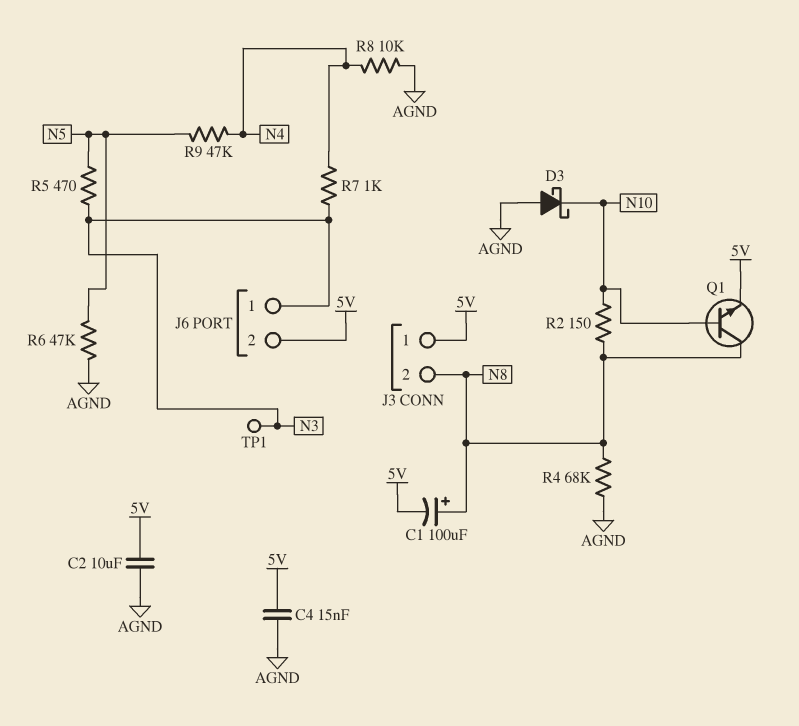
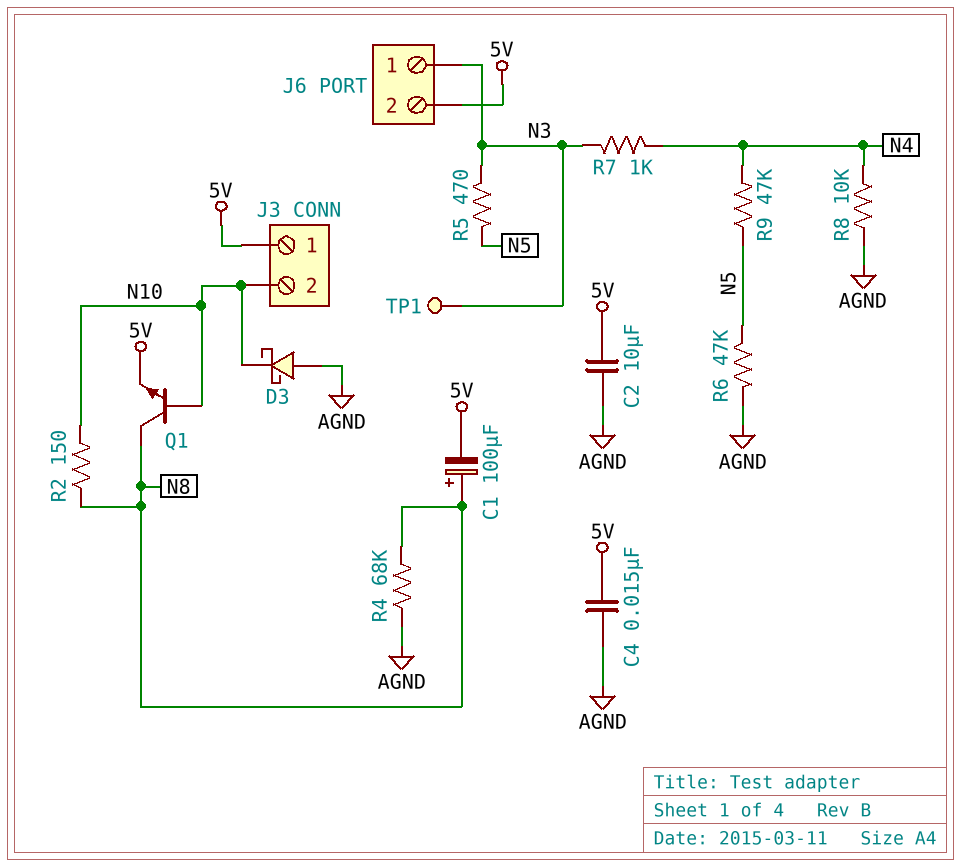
J3 pin 2: N8 -> N10

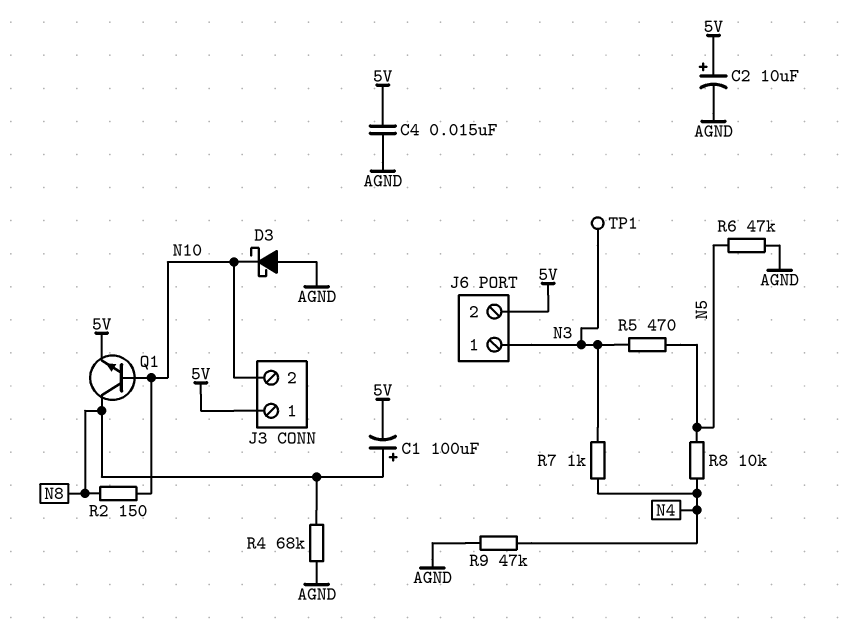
C2: 10uF (5V, AGND) -> 10uF (plus 5V, minus AGND)
R8: 10k (AGND, N4) -> 10k (N4, N5)
R9: 47k (N4, N5) -> 47k (AGND, N4)

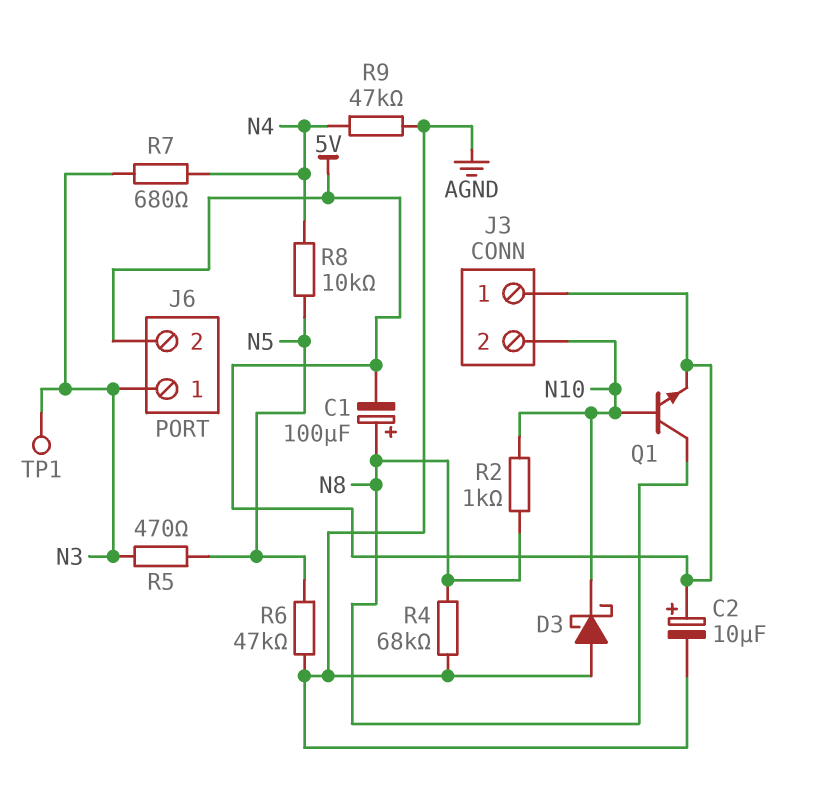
C4: 15nF (5V, AGND) -> none
R2: 150 (N8, N10) -> 1k (N8, N10)
R7: 1k (N3, N4) -> 680 (N3, N4)

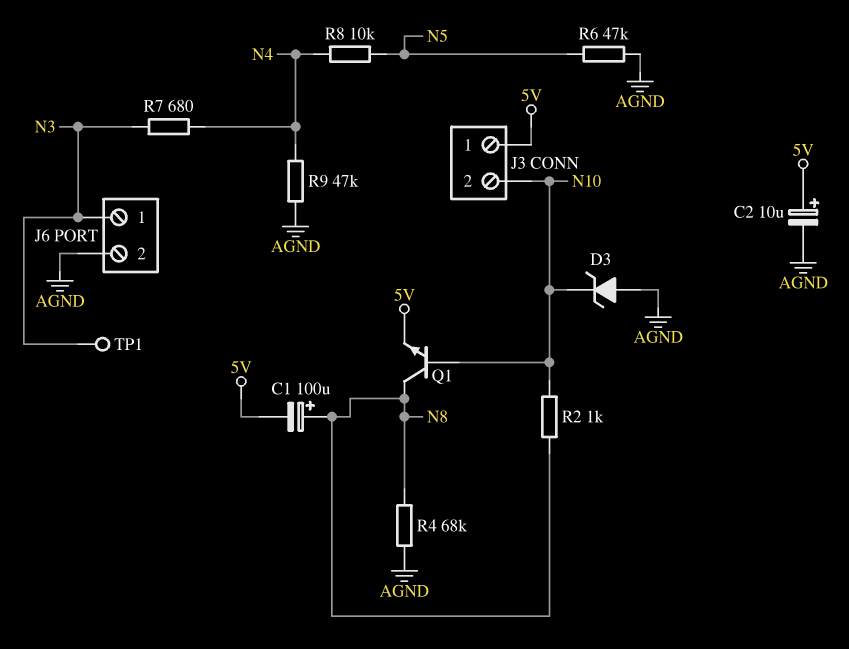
D3: schottky (A AGND, K N10) -> zener (A AGND, K N10)
J6 pin 2: 5V -> AGND
R5: 470 (N3, N5) -> none

